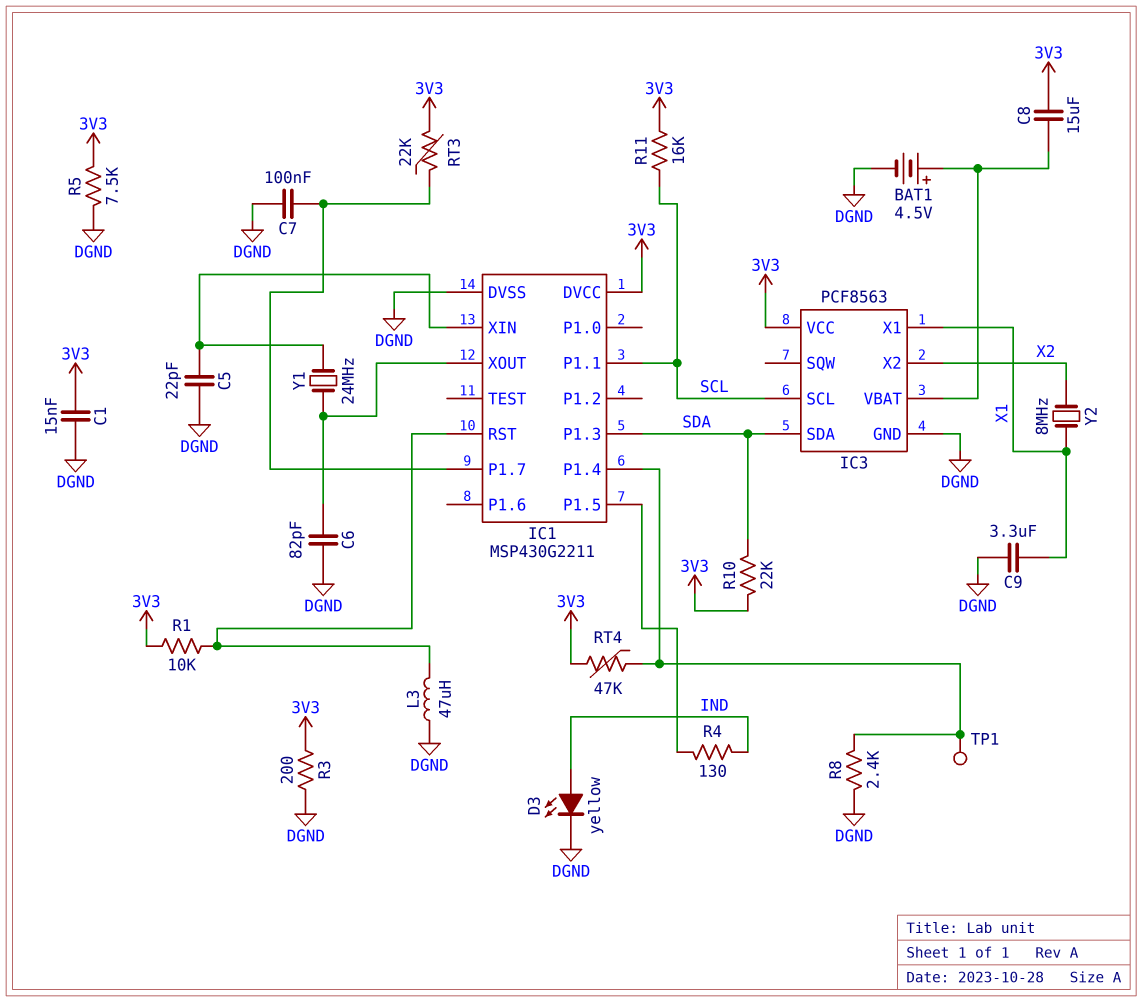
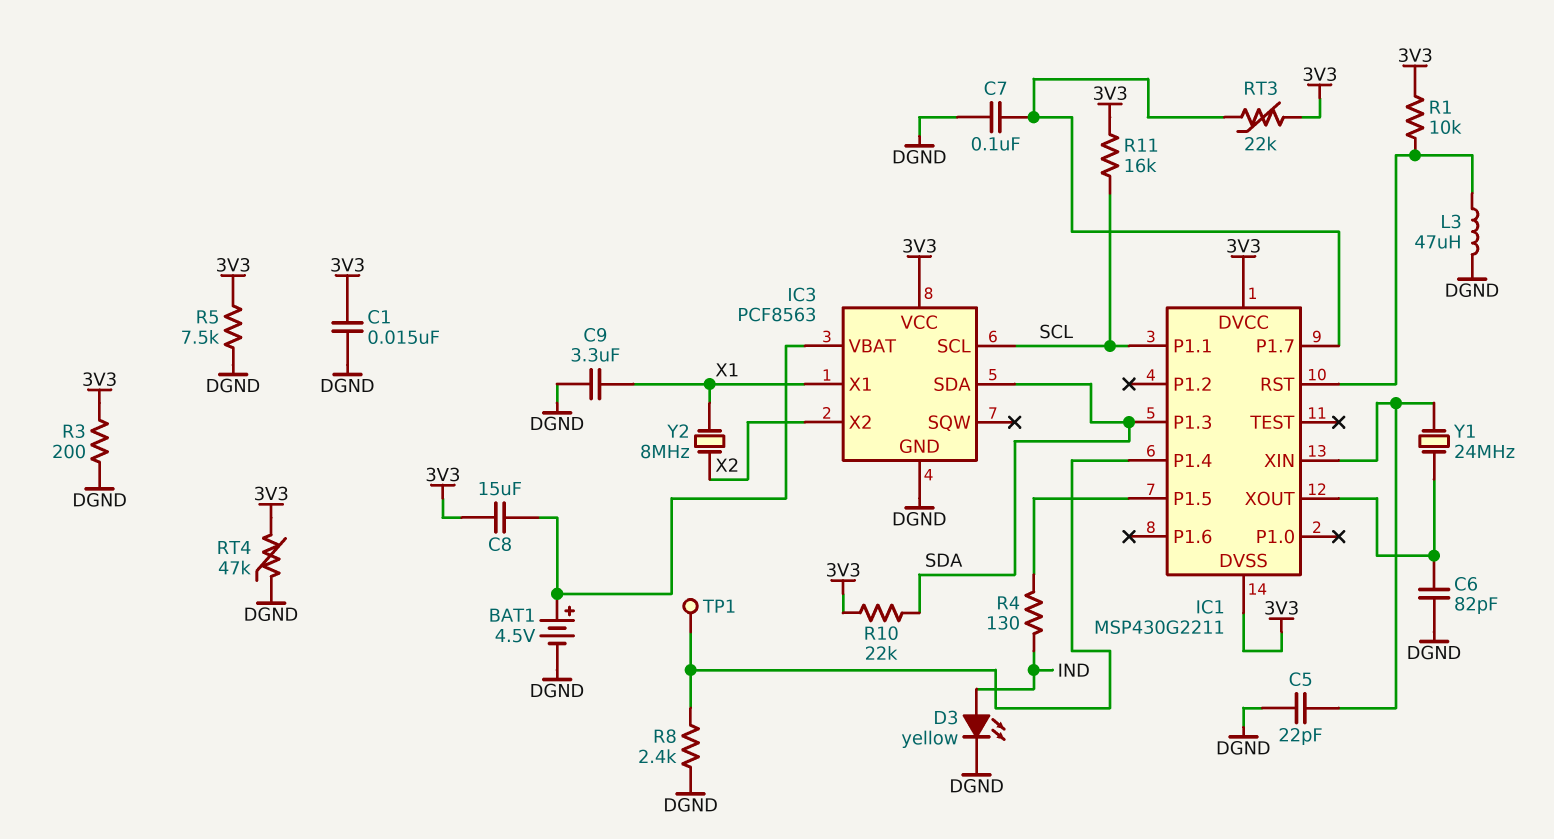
IC1 pin DVSS: DGND -> 3V3
RT4: 47k (3V3, IC1/P1.4) -> 47k (3V3, DGND)

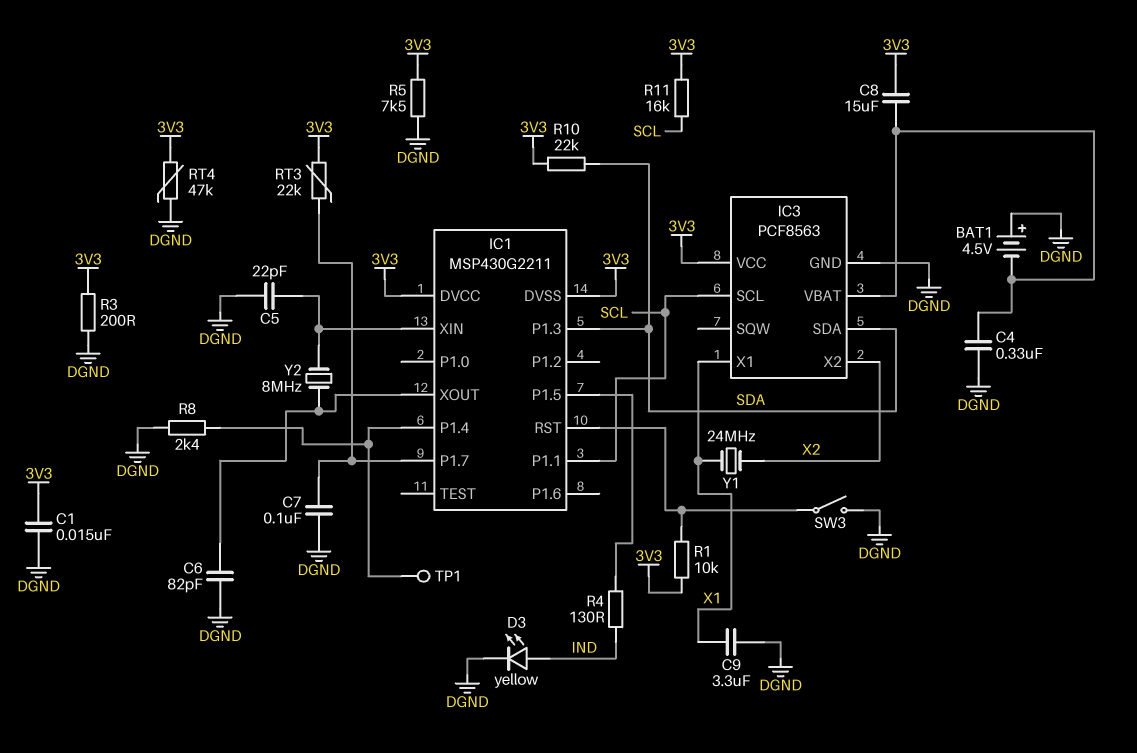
BAT1: 4.5V (plus IC3/VBAT, minus DGND) -> 4.5V (plus DGND, minus IC3/VBAT)
C4: none -> 330nF (DGND, IC3/VBAT)
L3: 47uH (DGND, IC1/RST) -> none
SW3: none -> switch (DGND, IC1/RST)
Y1: 24MHz (IC1/XIN, IC1/XOUT) -> 24MHz (X1, X2)
Y2: 8MHz (X1, X2) -> 8MHz (IC1/XIN, IC1/XOUT)

